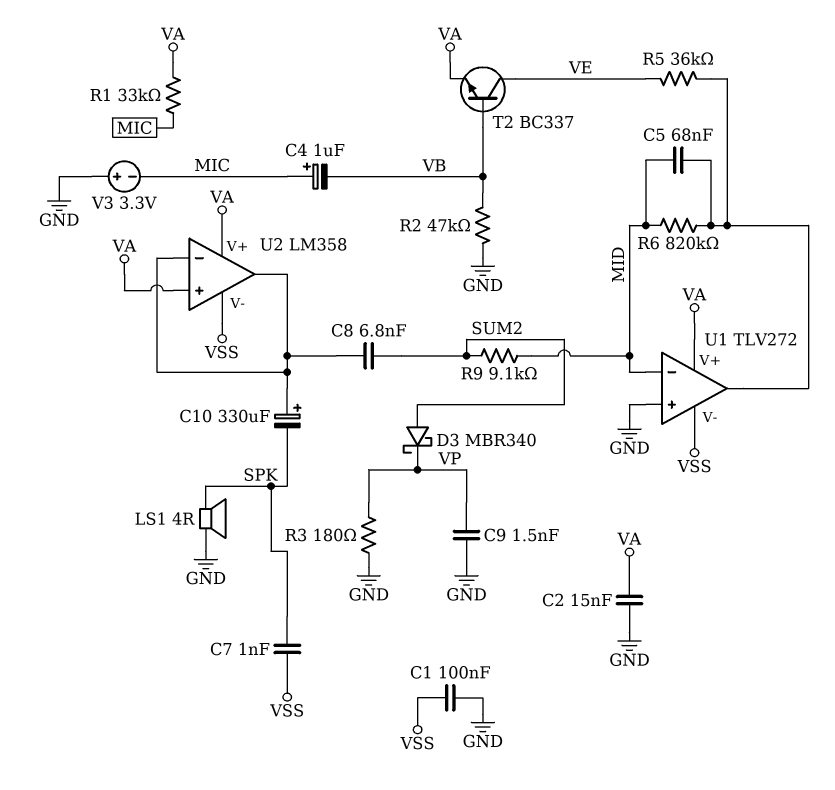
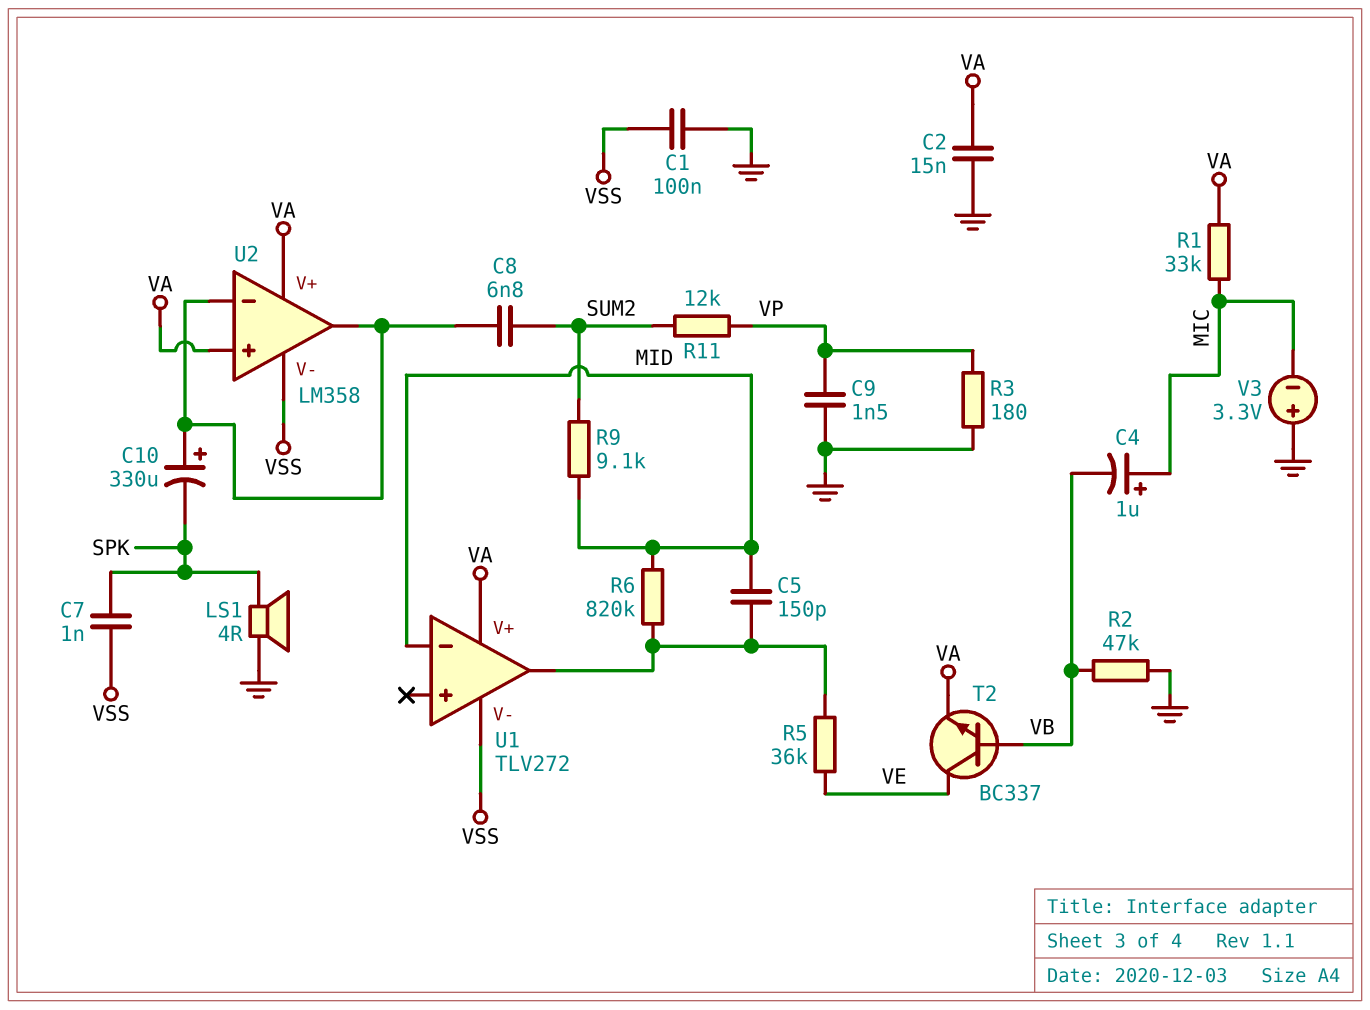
C5: 68nF (MID, U1/out) -> 150pF (MID, U1/out)
D3: schottky MBR340 (A SUM2, K VP) -> none
R11: none -> 12k (SUM2, VP)
U1 pin in+: GND -> none

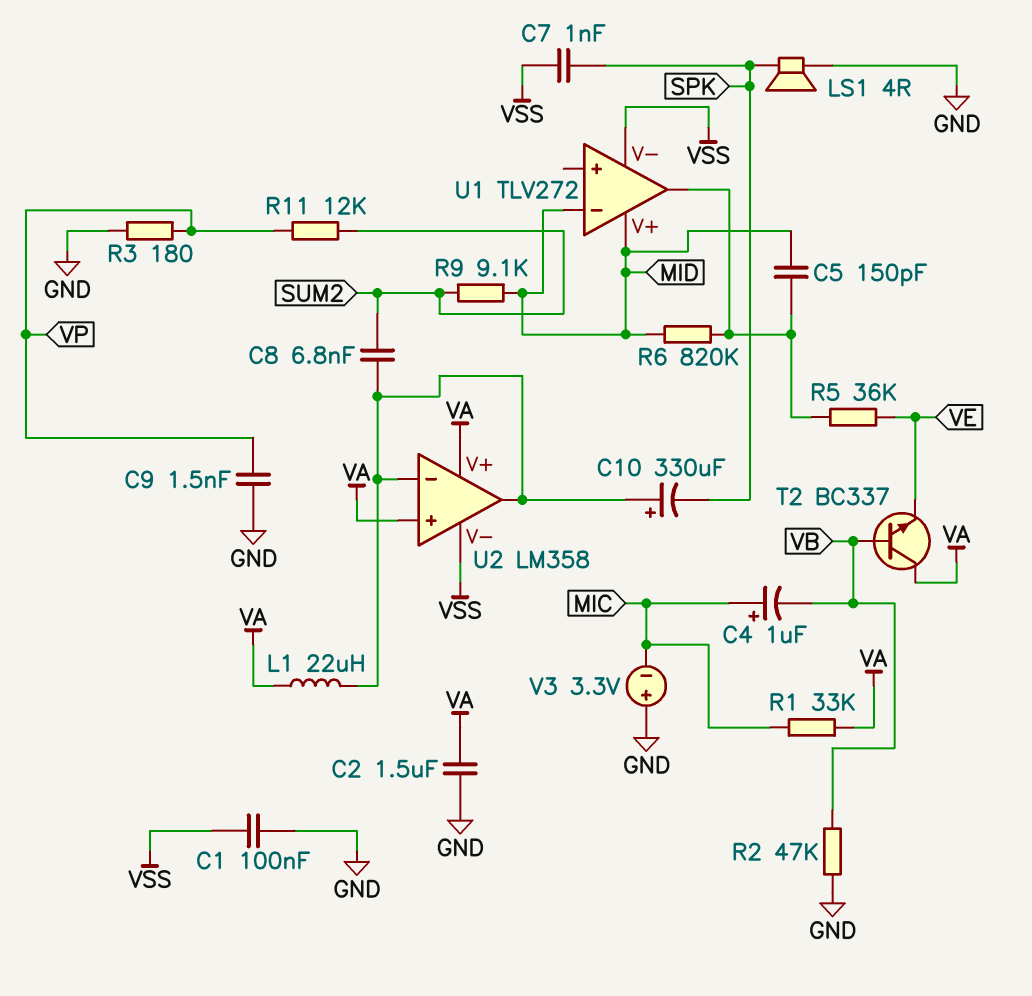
C2: 15nF (GND, VA) -> 1.5uF (GND, VA)
L1: none -> 22uH (U2/in-, VA)
T2: NPN BC337 (B VB, C VE, E VA) -> NPN BC337 (B VB, C VA, E VE)
U1 pin V+: VA -> MID

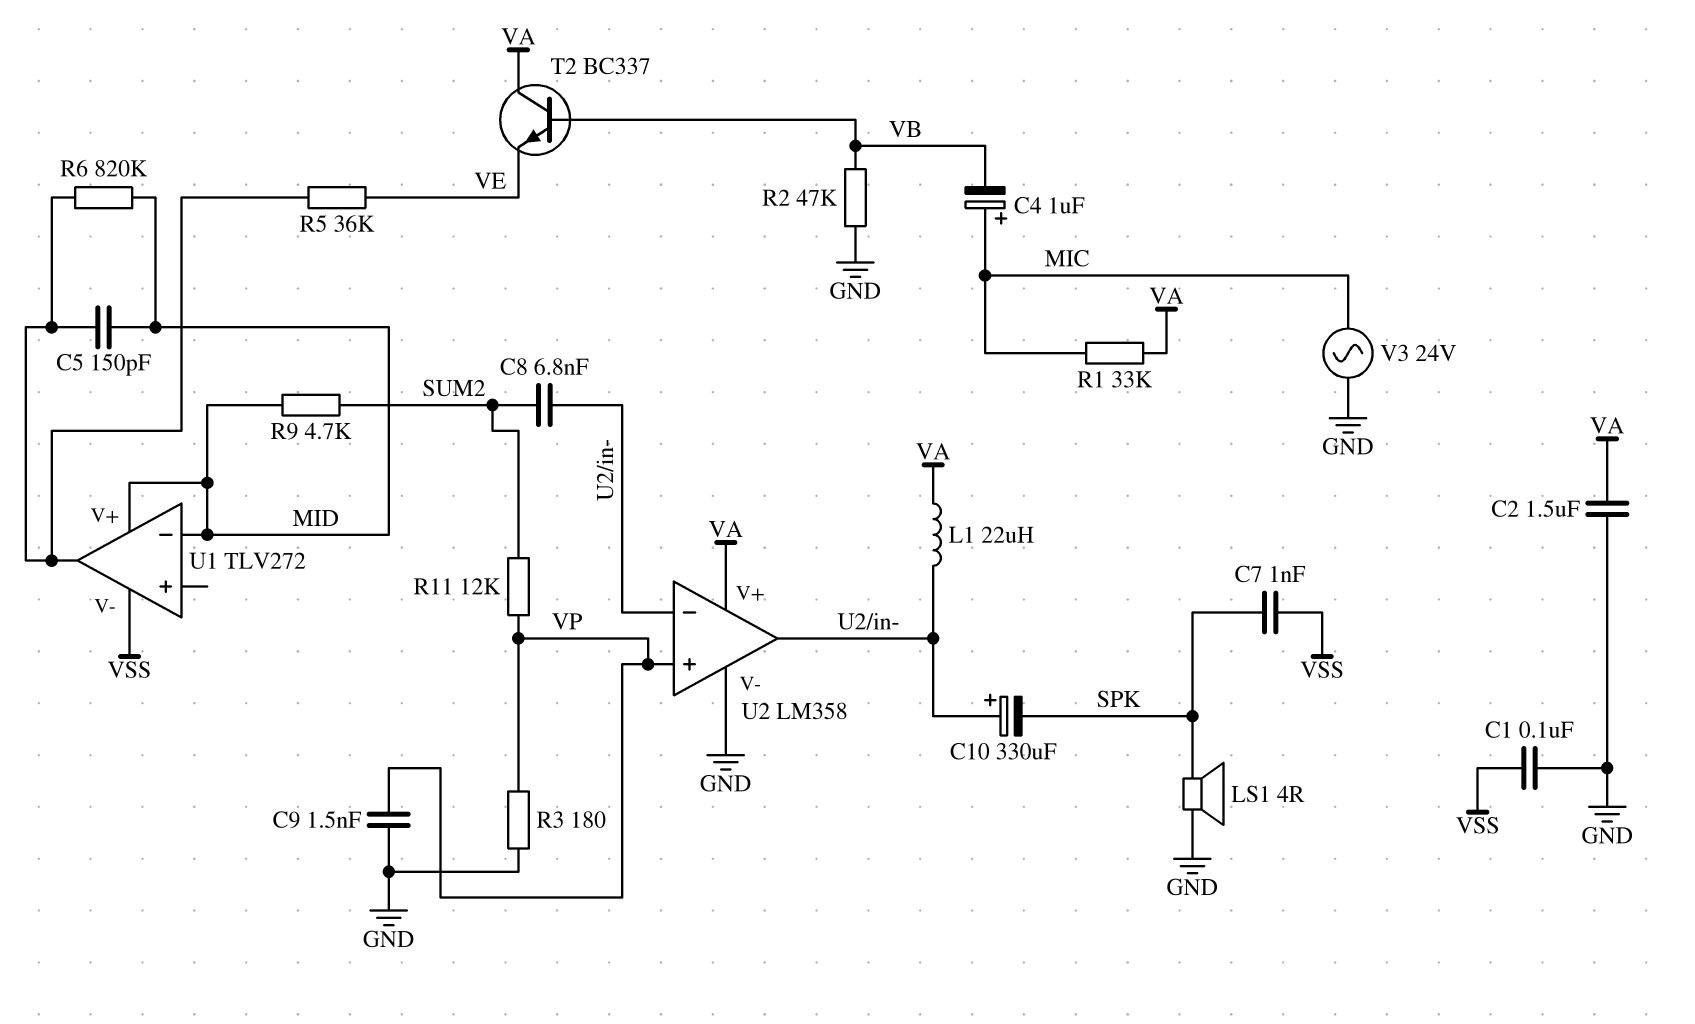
R9: 9.1k (MID, SUM2) -> 4.7k (MID, SUM2)
U2 pin V-: VSS -> GND
U2 pin in+: VA -> VP
V3: 3.3V (plus GND, minus MIC) -> AC 24V (GND, MIC)

